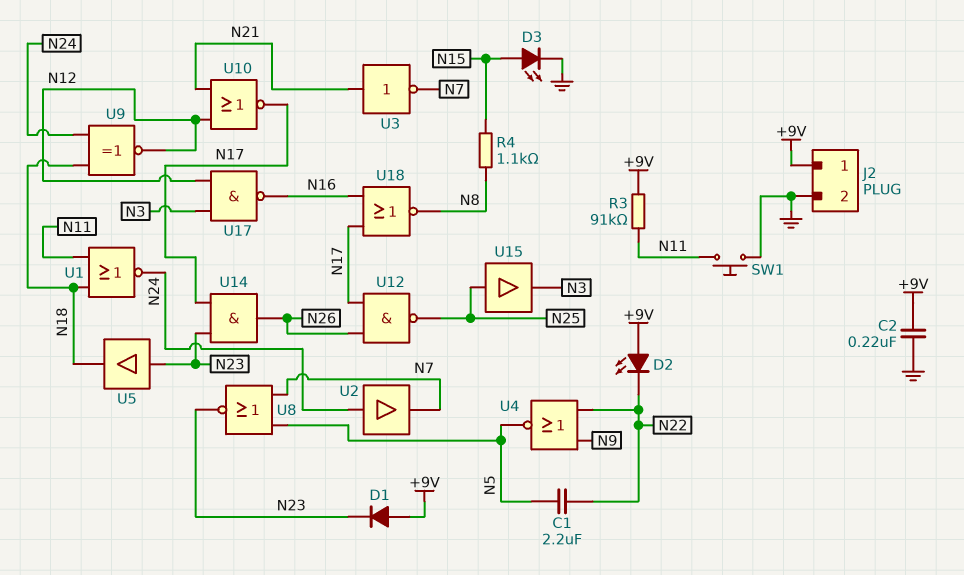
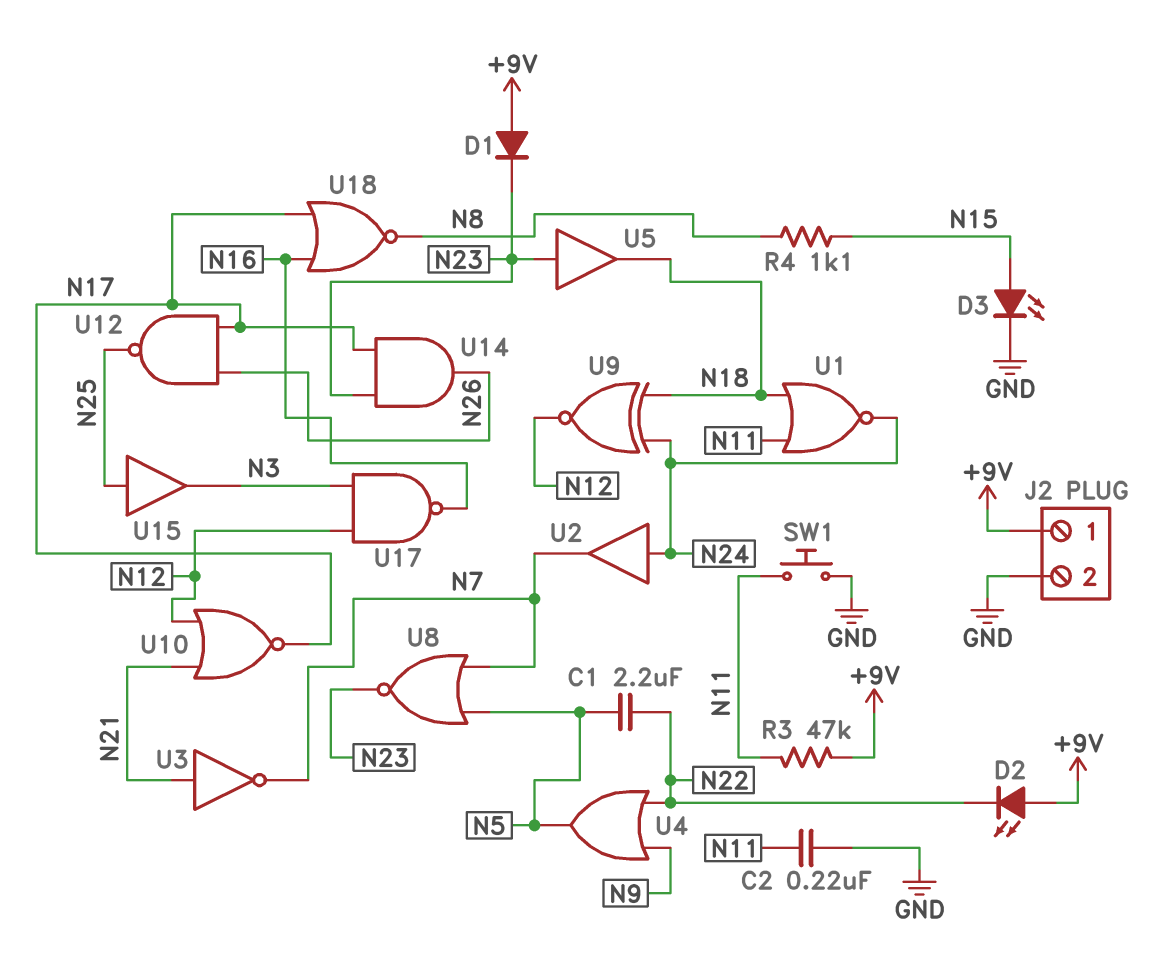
C2: 220nF (+9V, GND) -> 220nF (GND, N11)
R3: 91k (+9V, N11) -> 47k (+9V, N11)
U4: NOR (in N9, in N22, out N5) -> OR (in N9, in N22, out N5)

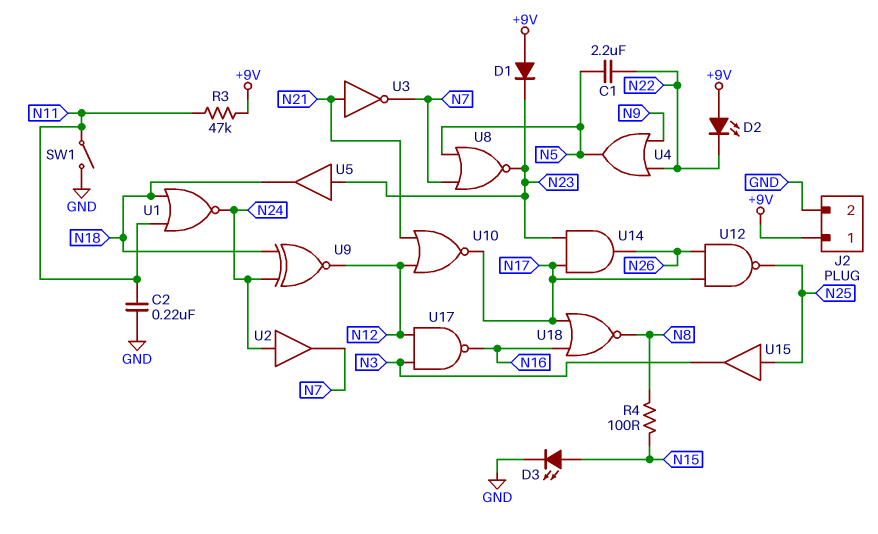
R4: 1.1k (N8, N15) -> 100 (N8, N15)
SW1: button (GND, N11) -> switch (GND, N11)

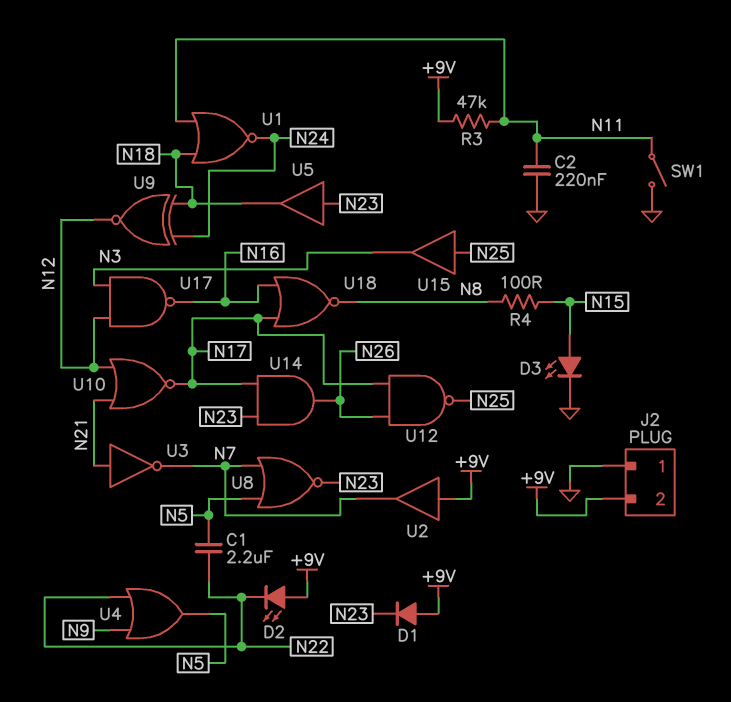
J2 pin 1: +9V -> GND
J2 pin 2: GND -> +9V
U2: buffer (in N24, out N7) -> buffer (in +9V, out N7)

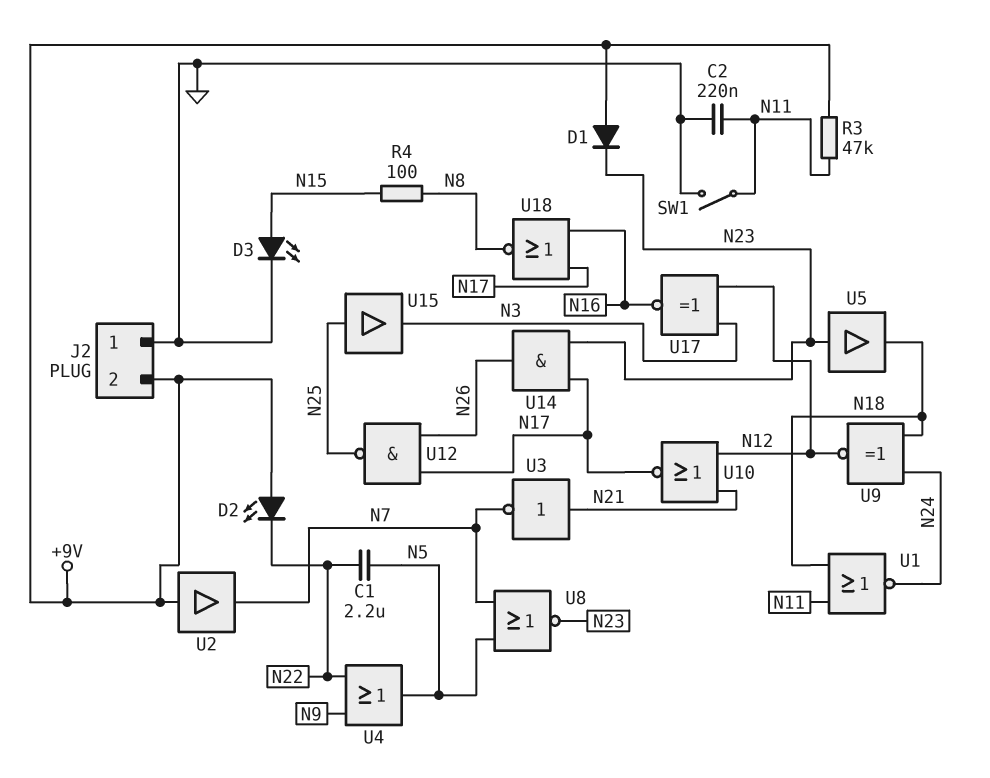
U17: NAND (in N3, in N12, out N16) -> XNOR (in N3, in N12, out N16)

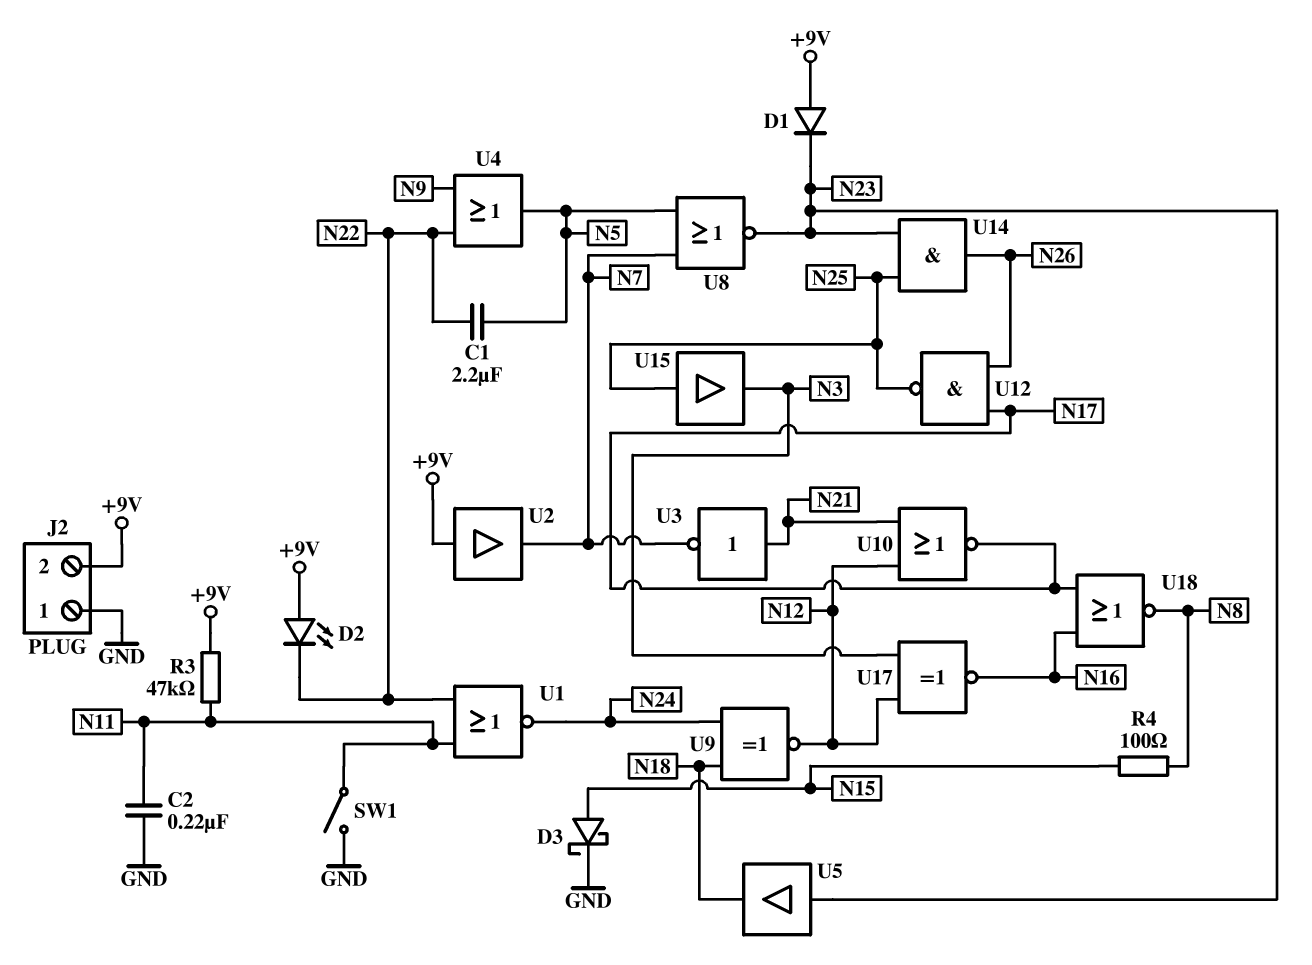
D3: LED (A N15, K GND) -> schottky (A N15, K GND)
U1: NOR (in N11, in N18, out N24) -> NOR (in N11, in N22, out N24)
U14: AND (in N17, in N23, out N26) -> AND (in N23, in N25, out N26)

